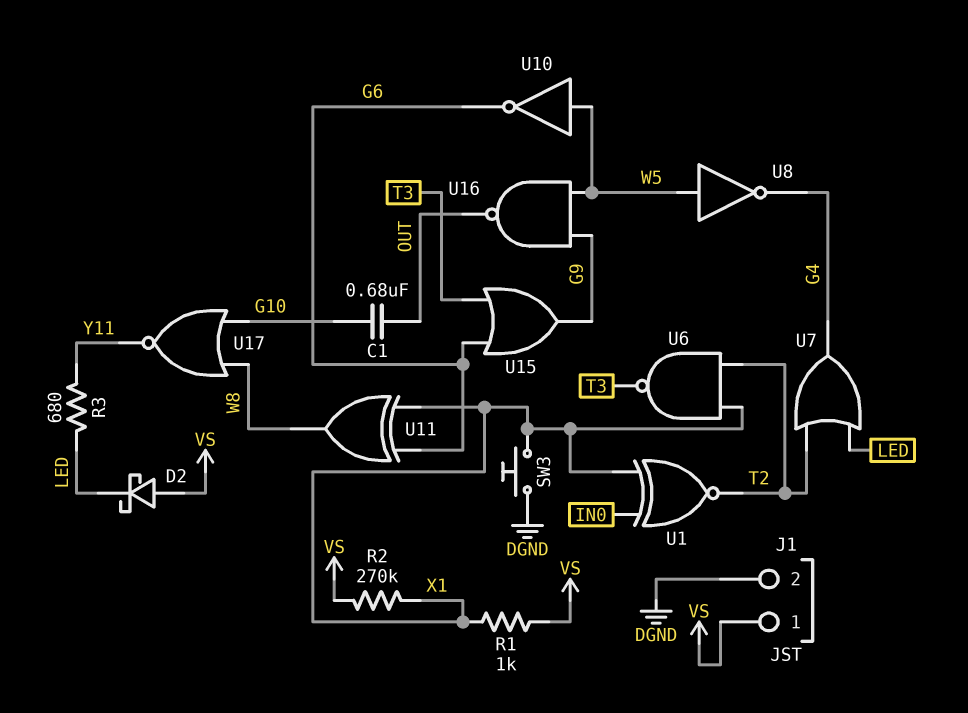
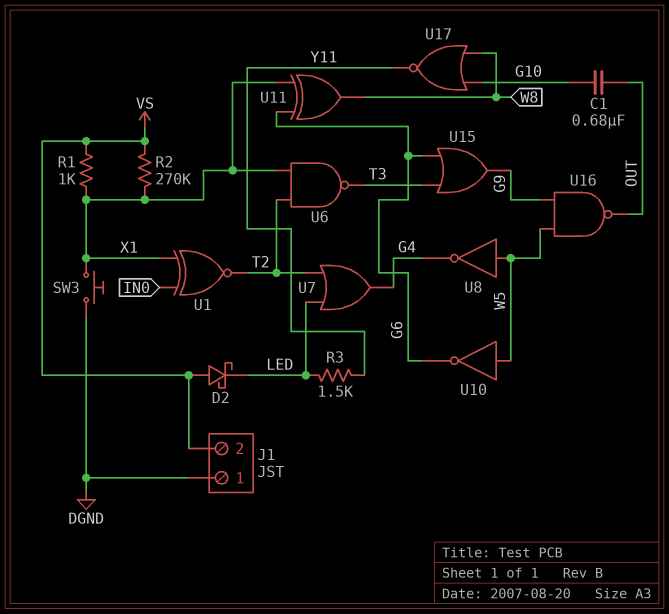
J1 pin 1: VS -> DGND
J1 pin 2: DGND -> VS
R3: 680 (LED, Y11) -> 1.5k (LED, Y11)

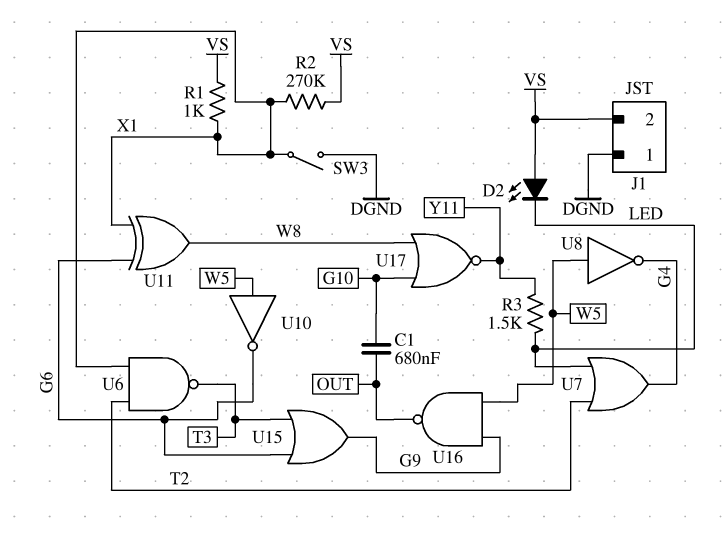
D2: schottky (A VS, K LED) -> LED (A VS, K LED)
SW3: button (DGND, X1) -> switch (DGND, X1)
U1: XNOR (in IN0, in X1, out T2) -> none

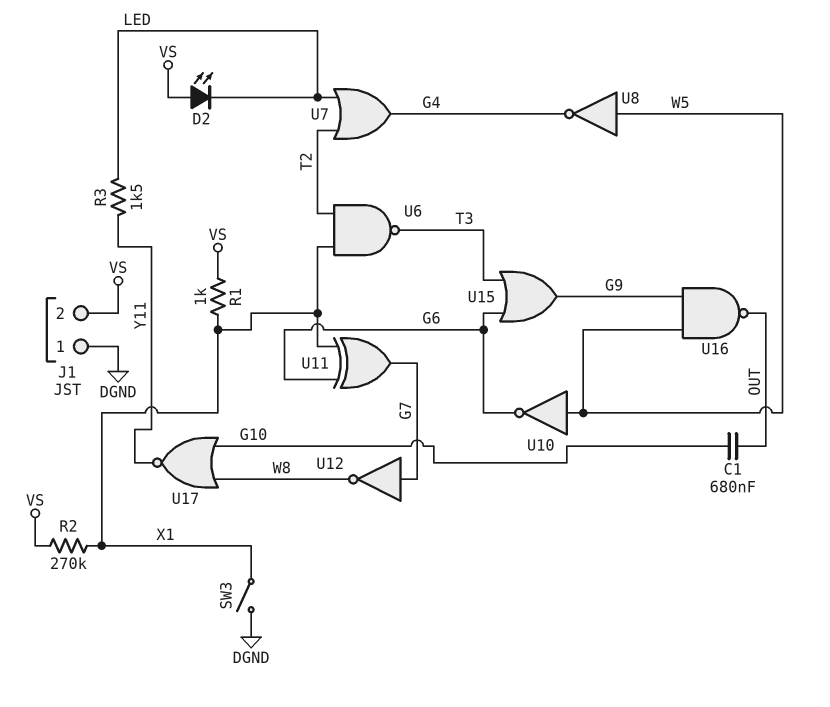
U11: XOR (in G6, in X1, out W8) -> XOR (in G6, in X1, out G7)
U12: none -> NOT (in G7, out W8)

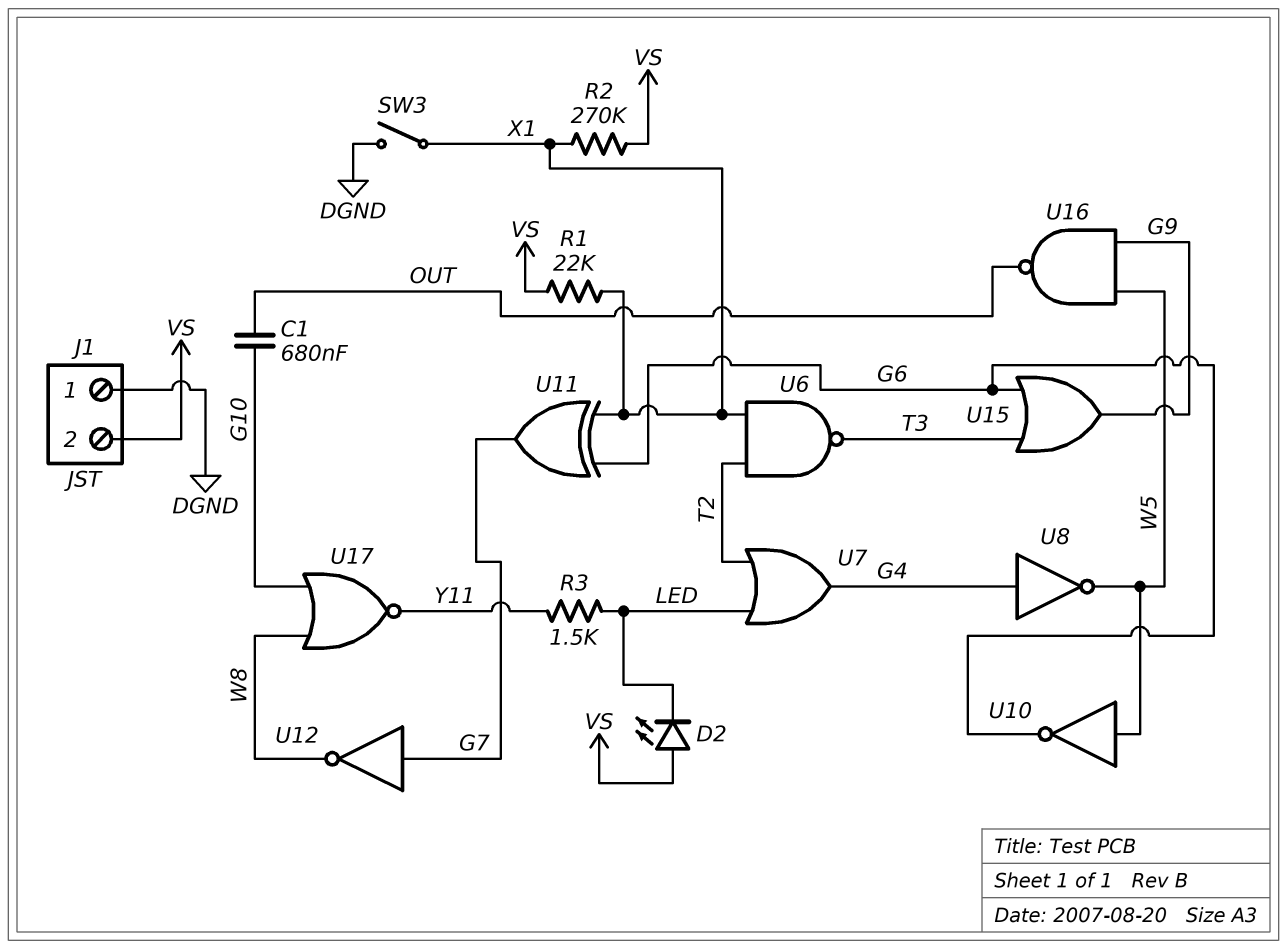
R1: 1k (VS, X1) -> 22k (VS, X1)
U8: NOT (in W5, out G4) -> NOT (in G4, out W5)

